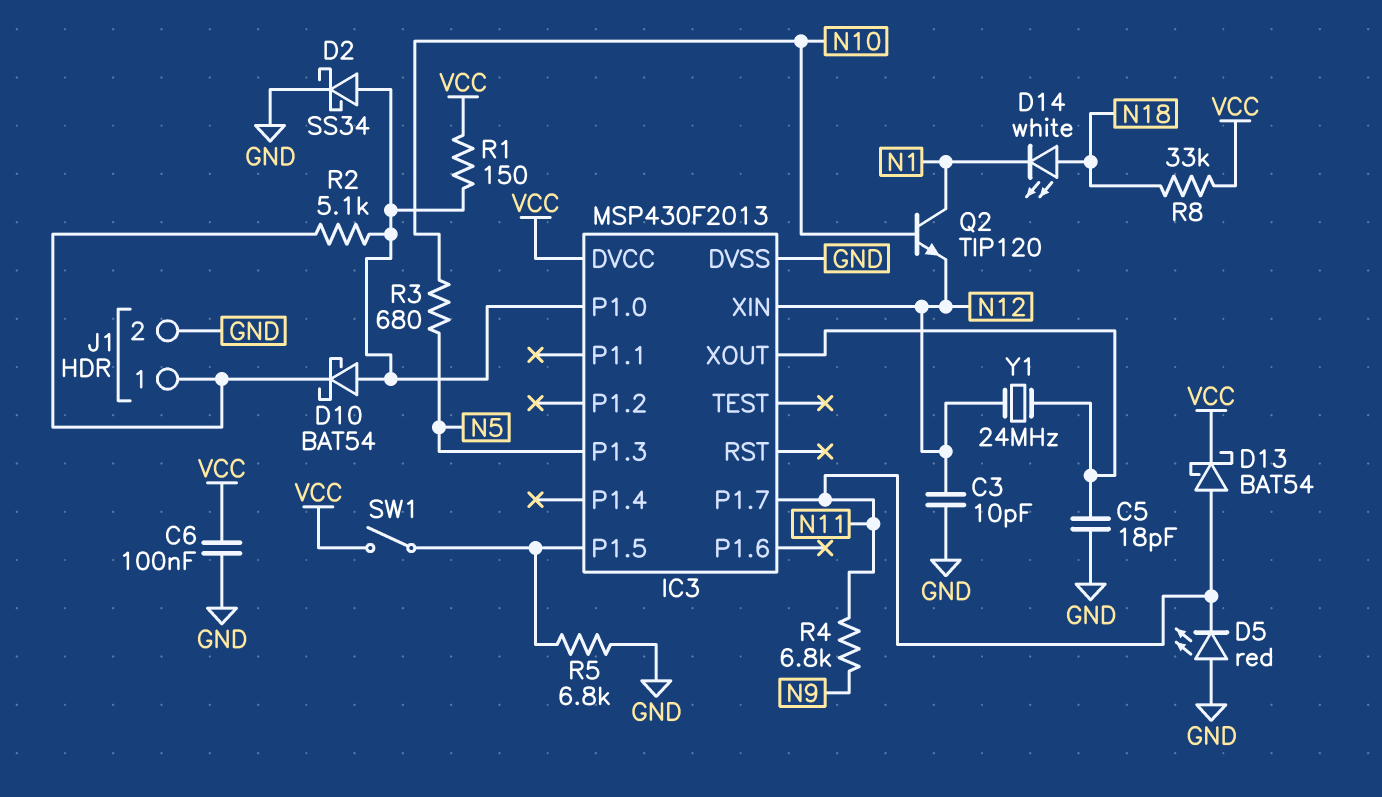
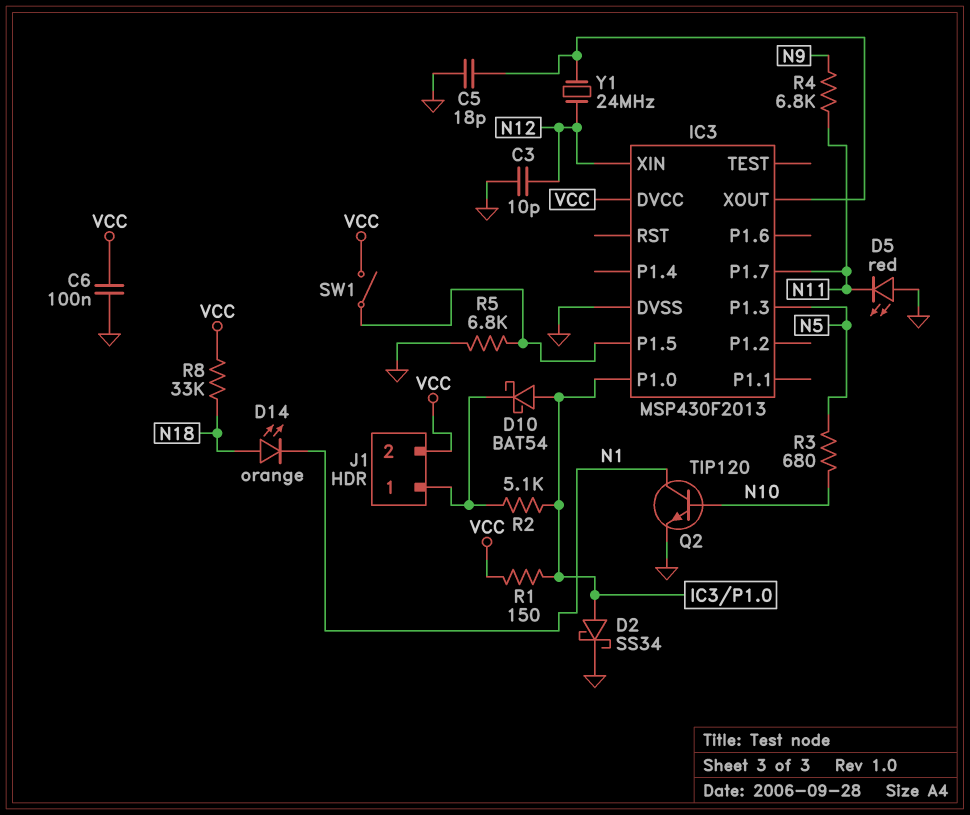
D13: schottky BAT54 (A N11, K VCC) -> none
D14: LED white (A N18, K N1) -> LED orange (A N18, K N1)
J1 pin 2: GND -> VCC
Q2: NPN TIP120 (B N10, C N1, E N12) -> NPN TIP120 (B N10, C N1, E GND)

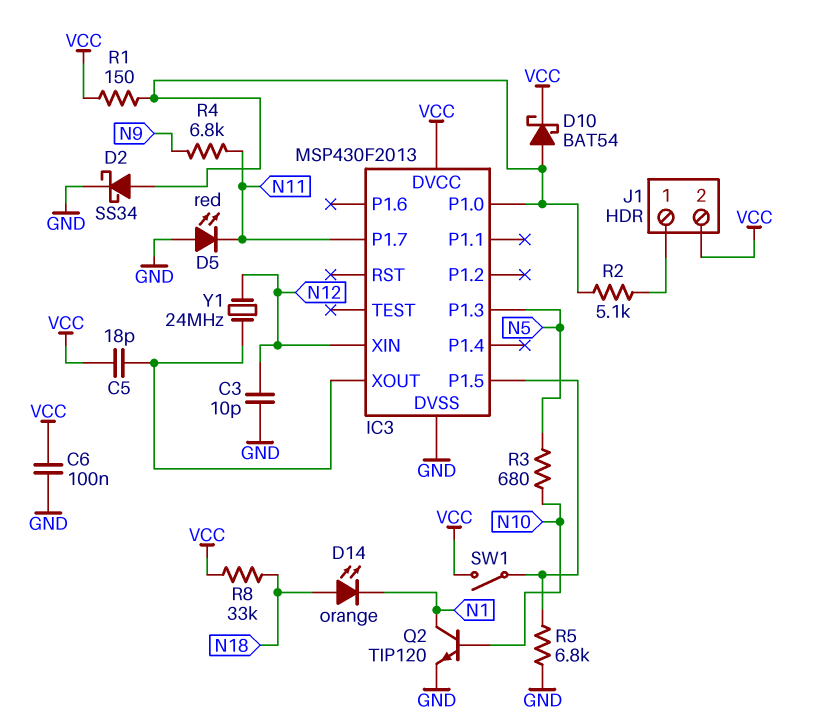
C5: 18pF (GND, IC3/XOUT) -> 18pF (IC3/XOUT, VCC)
D10: schottky BAT54 (A IC3/P1.0, K J1/1) -> schottky BAT54 (A IC3/P1.0, K VCC)

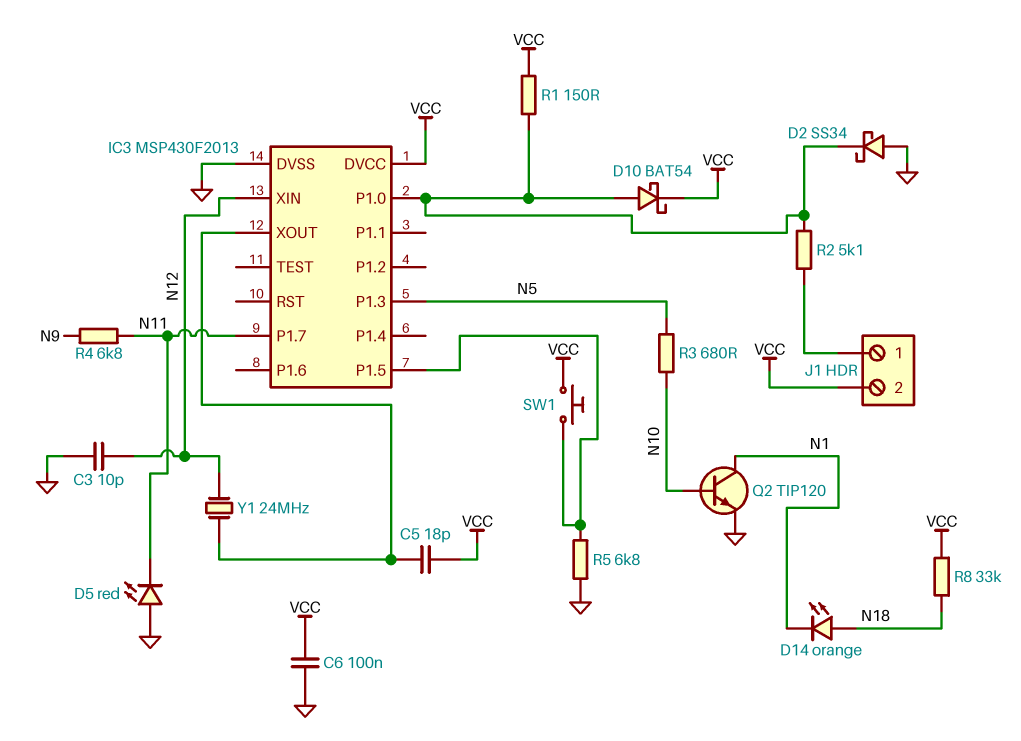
D2: schottky SS34 (A IC3/P1.0, K GND) -> schottky SS34 (A GND, K IC3/P1.0)
SW1: switch (IC3/P1.5, VCC) -> button (IC3/P1.5, VCC)

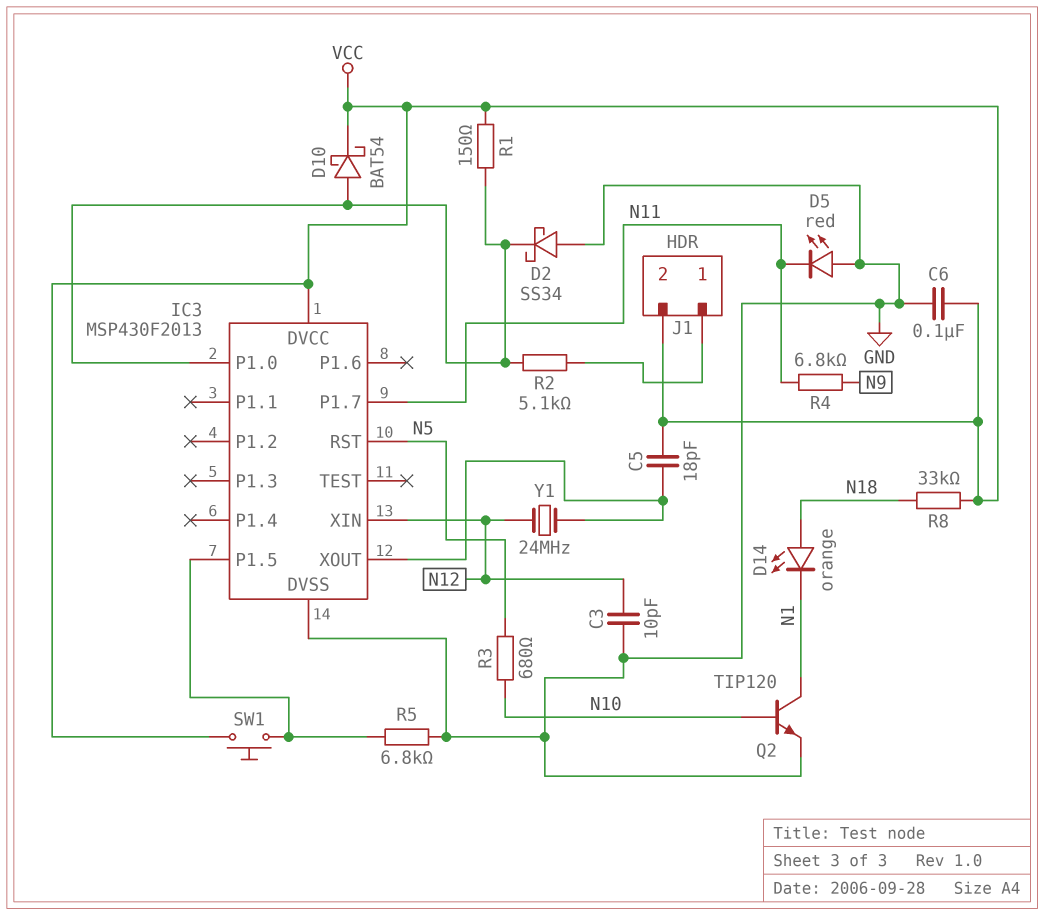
IC3 pin P1.3: N5 -> none
IC3 pin RST: none -> N5

